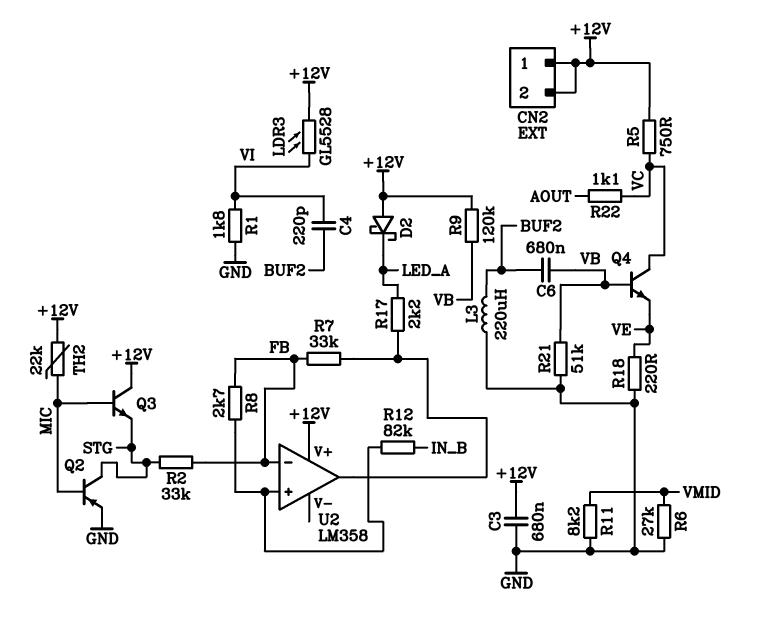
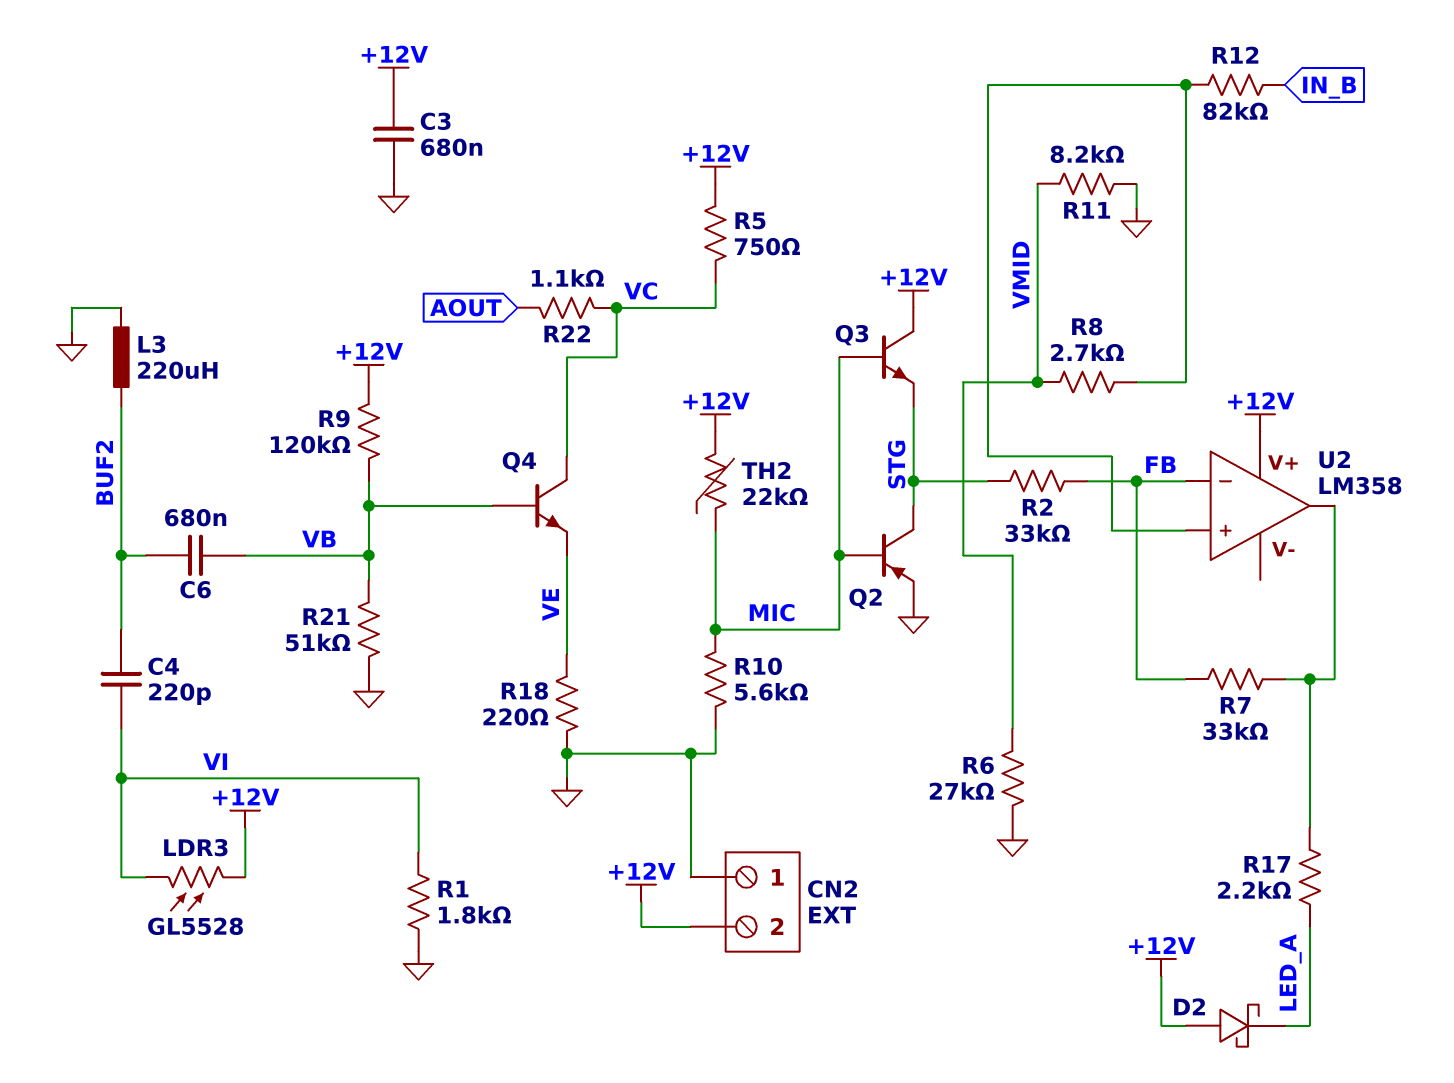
CN2 pin 1: +12V -> GND
R8: 2.7k (FB, U2/in+) -> 2.7k (U2/in+, VMID)
R10: none -> 5.6k (GND, MIC)

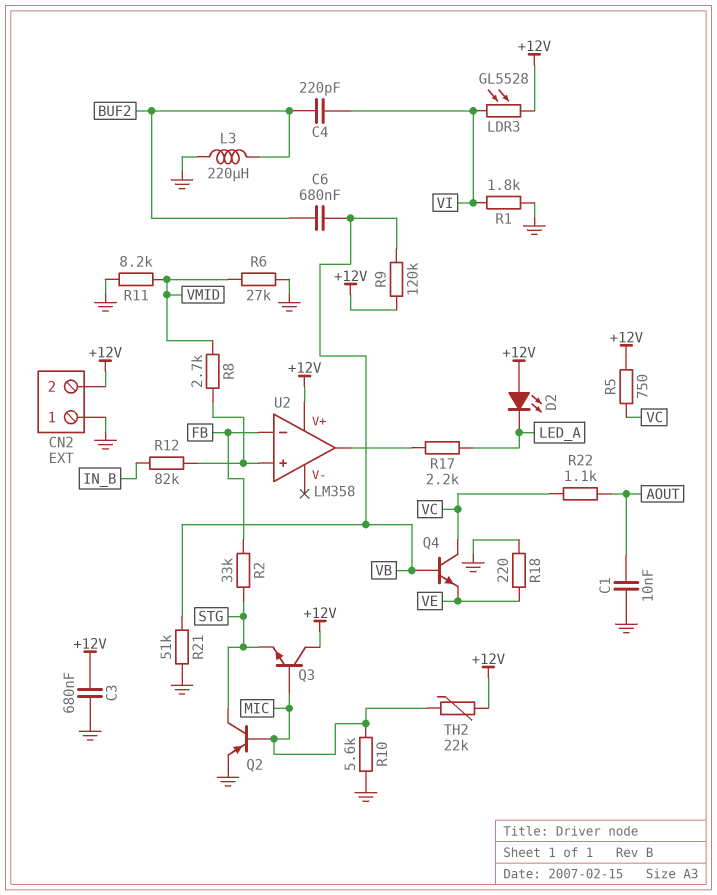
C1: none -> 10nF (AOUT, GND)
D2: schottky (A +12V, K LED_A) -> LED (A +12V, K LED_A)
R7: 33k (FB, U2/out) -> none

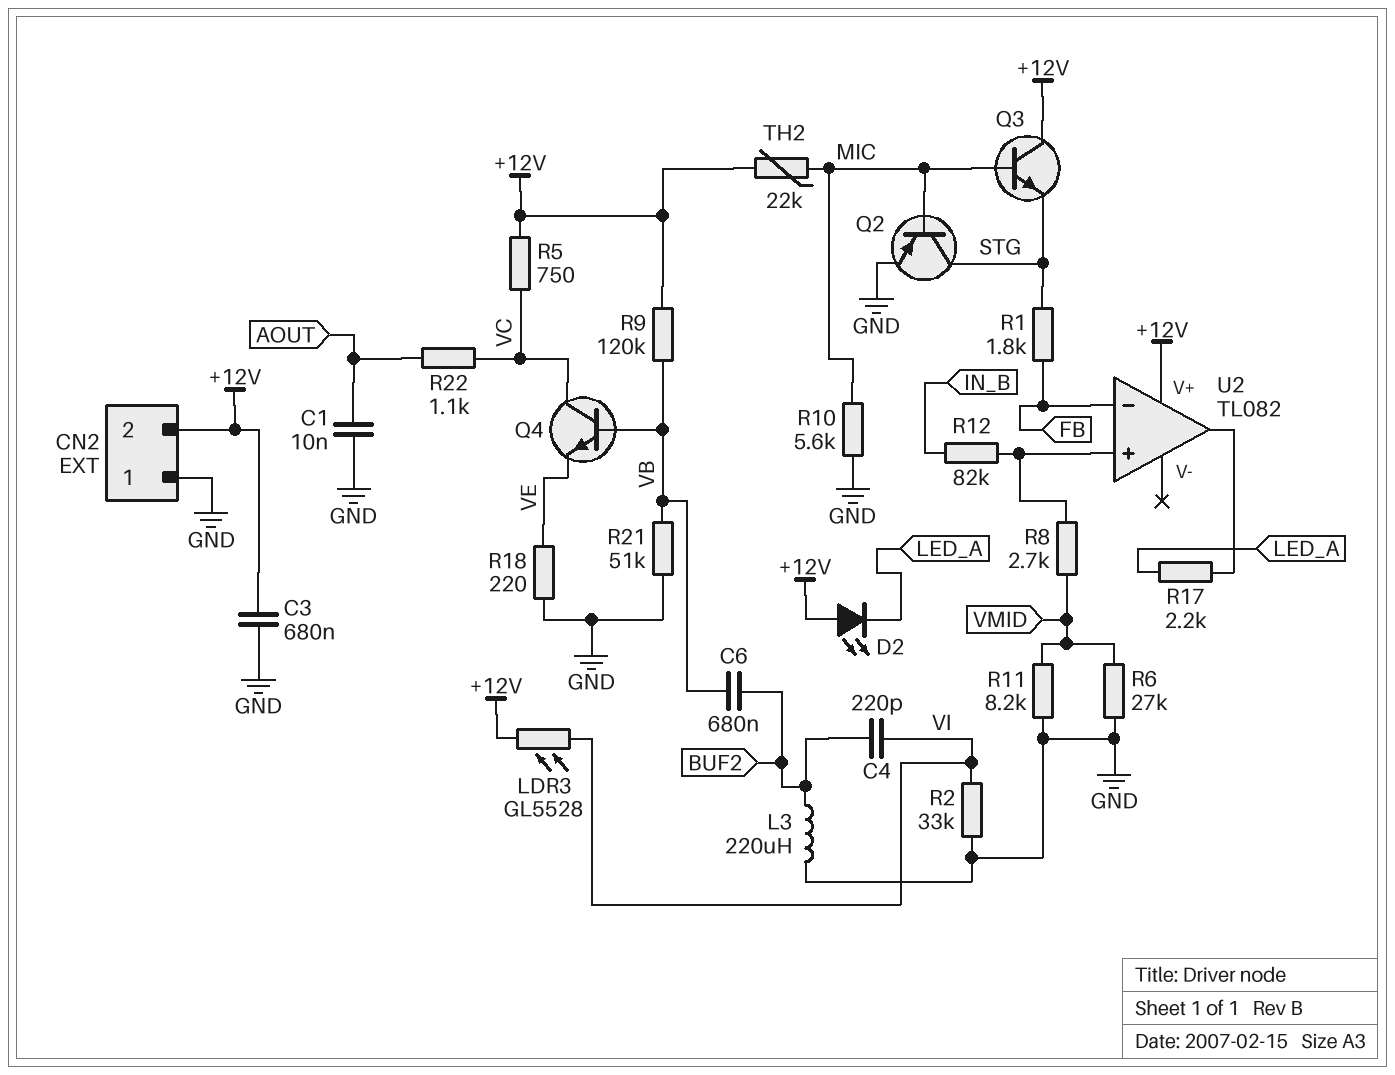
R1: 1.8k (GND, VI) -> 1.8k (FB, STG)
R2: 33k (FB, STG) -> 33k (GND, VI)
U2: LM358 -> TL082

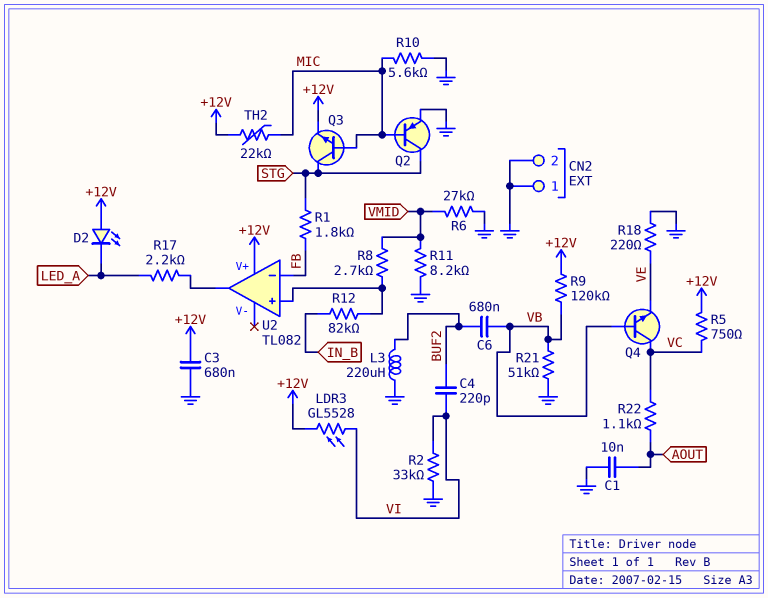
CN2 pin 2: +12V -> GND
Q3: NPN (B MIC, C +12V, E STG) -> NPN (B MIC, C STG, E +12V)

